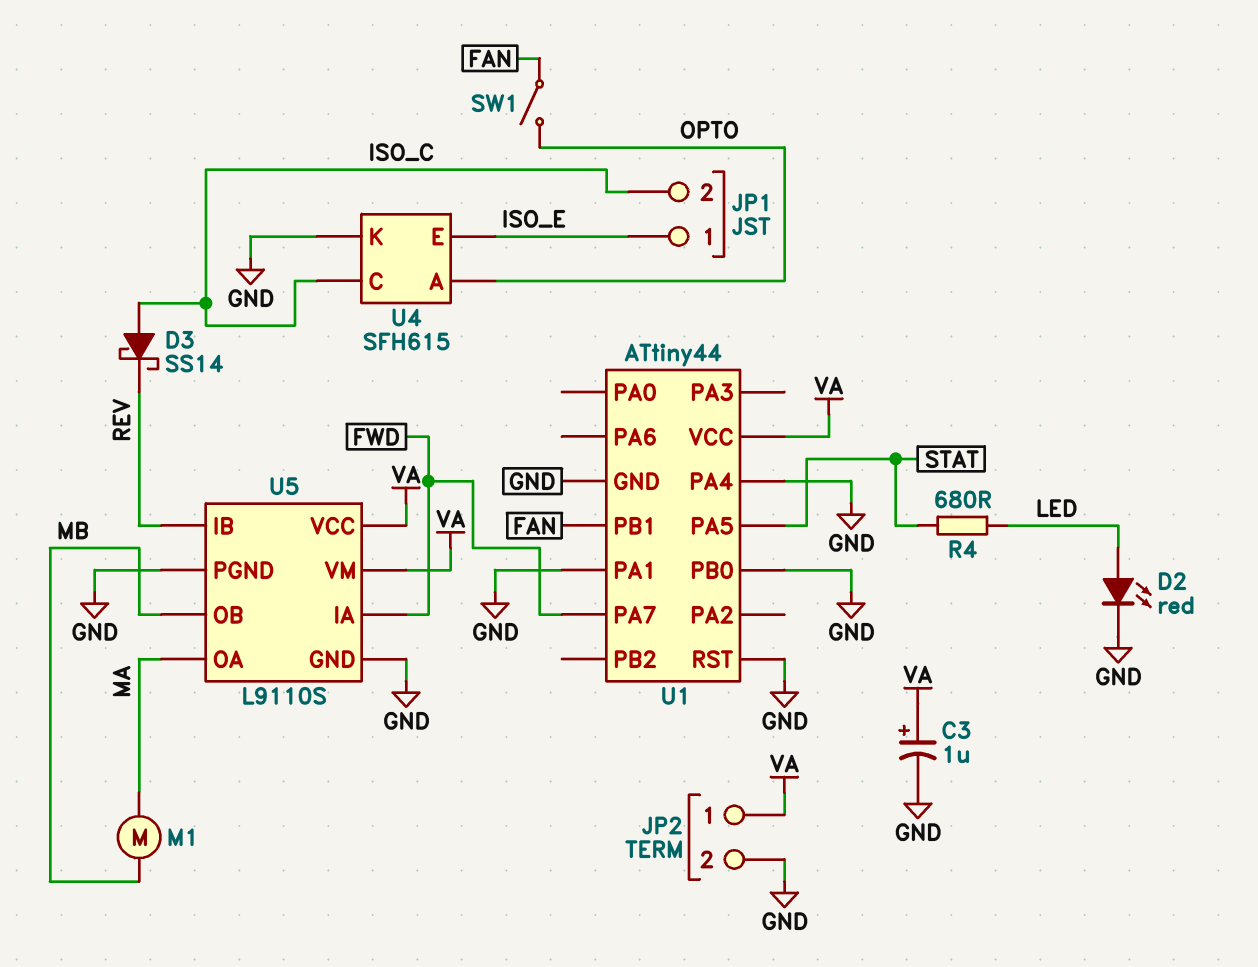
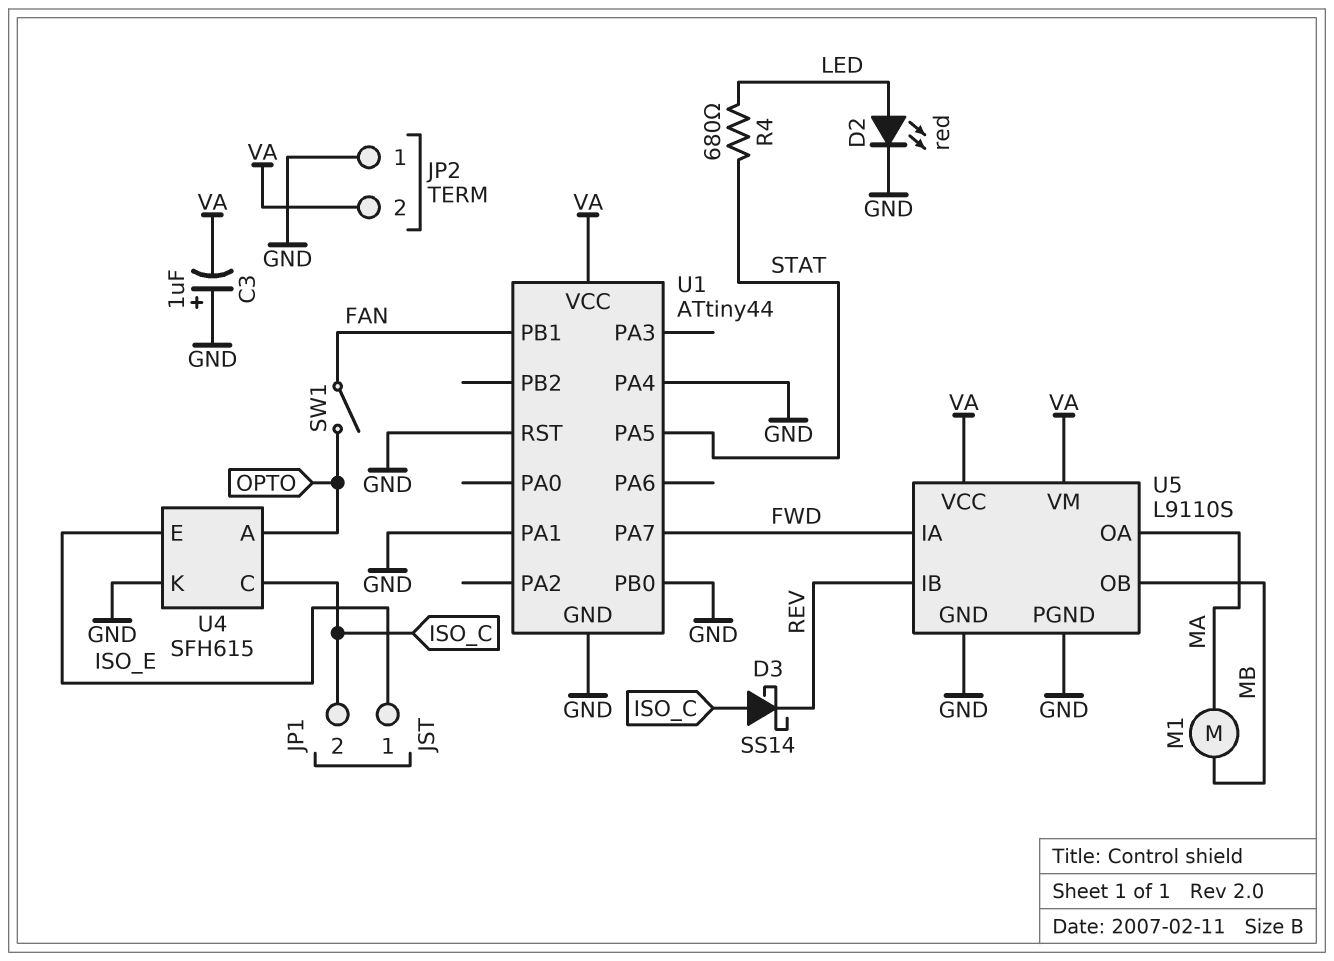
C3: 1uF (plus VA, minus GND) -> 1uF (plus GND, minus VA)
JP2 pin 1: VA -> GND
JP2 pin 2: GND -> VA

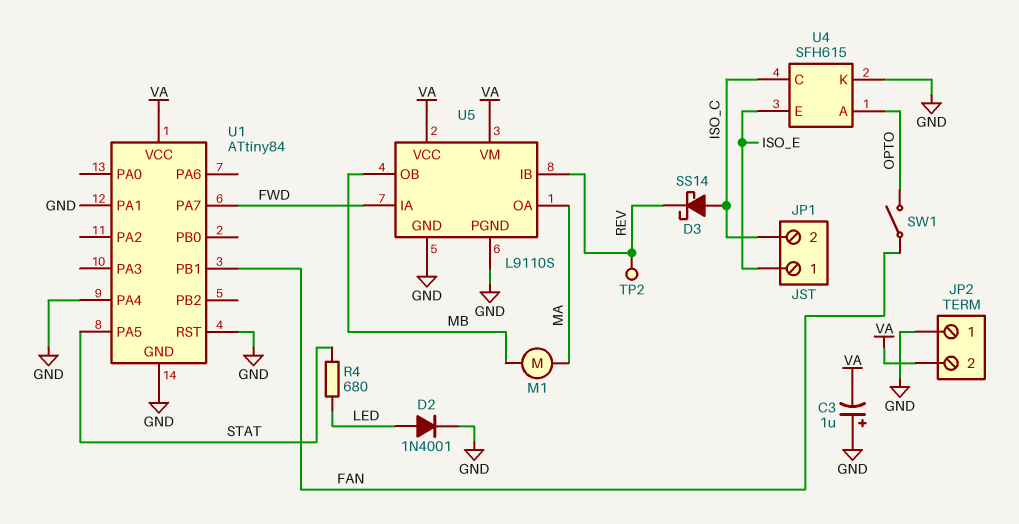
D2: LED red (A LED, K GND) -> diode 1N4001 (A LED, K GND)
TP2: none -> test point (REV)
U1: ATtiny44 -> ATtiny84
U1 pin PB0: GND -> none

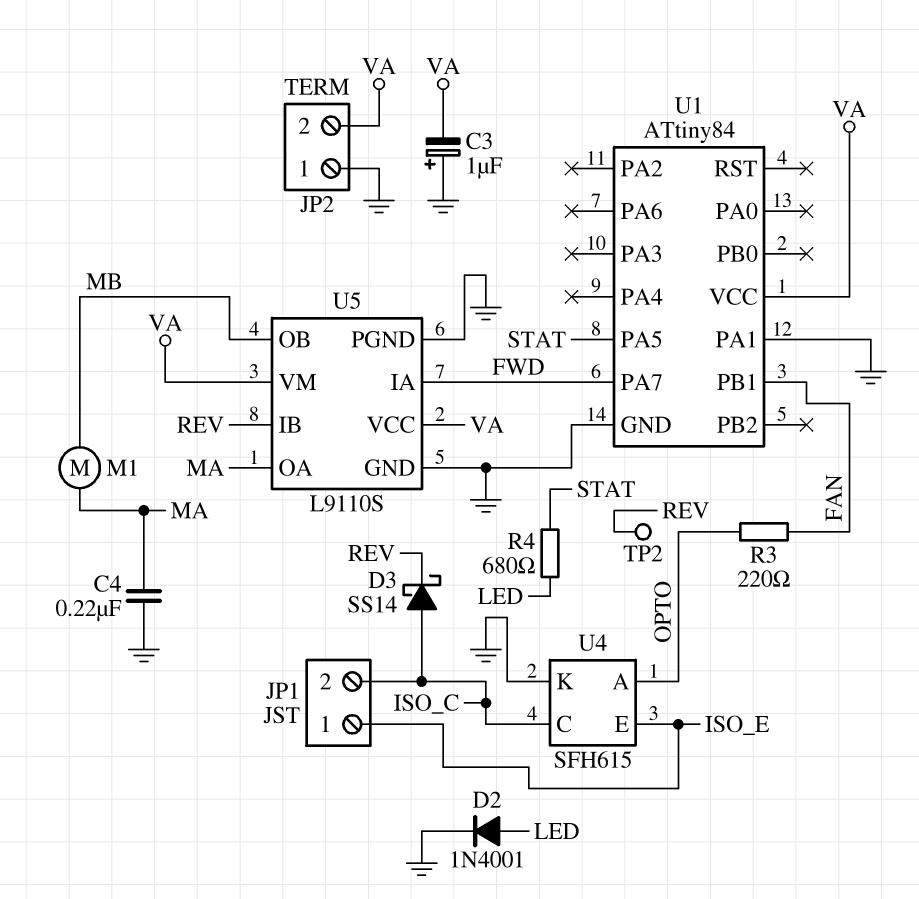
C4: none -> 220nF (GND, MA)
R3: none -> 220 (FAN, OPTO)
SW1: switch (FAN, OPTO) -> none
U1 pin PA4: GND -> none
U1 pin RST: GND -> none

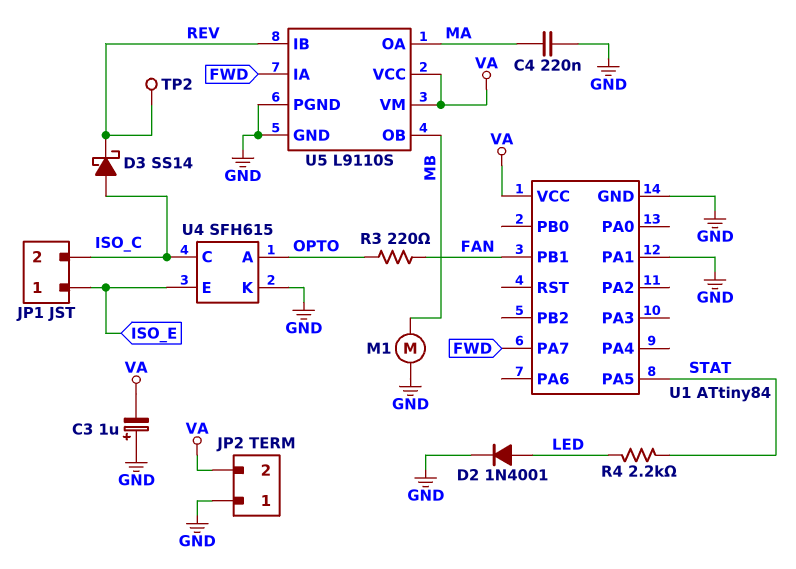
M1: motor (MA, MB) -> motor (GND, MB)
R4: 680 (LED, STAT) -> 2.2k (LED, STAT)

